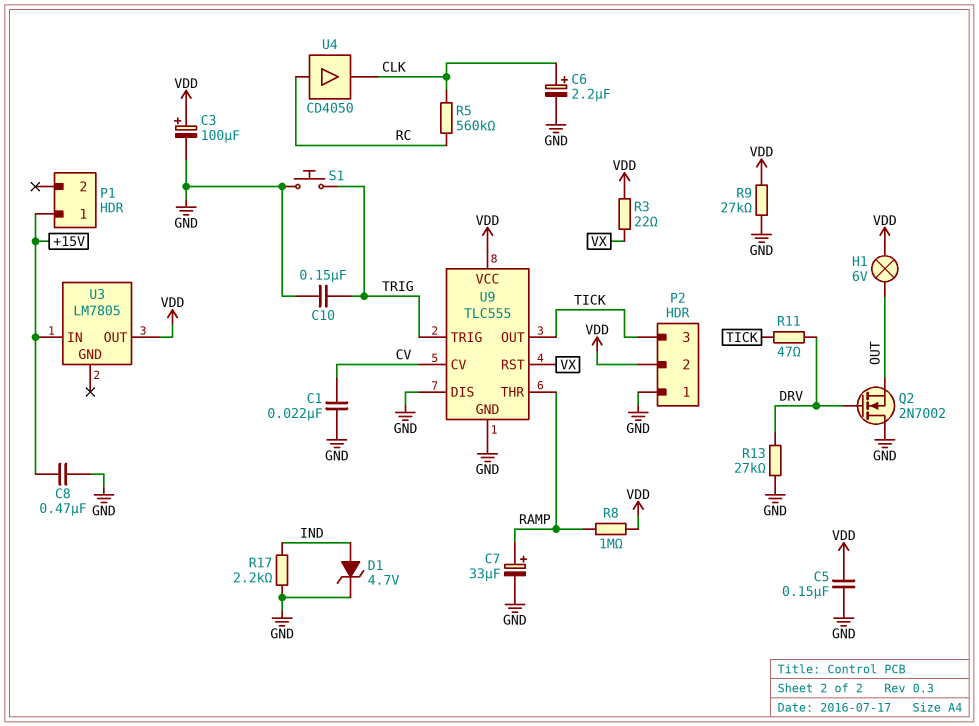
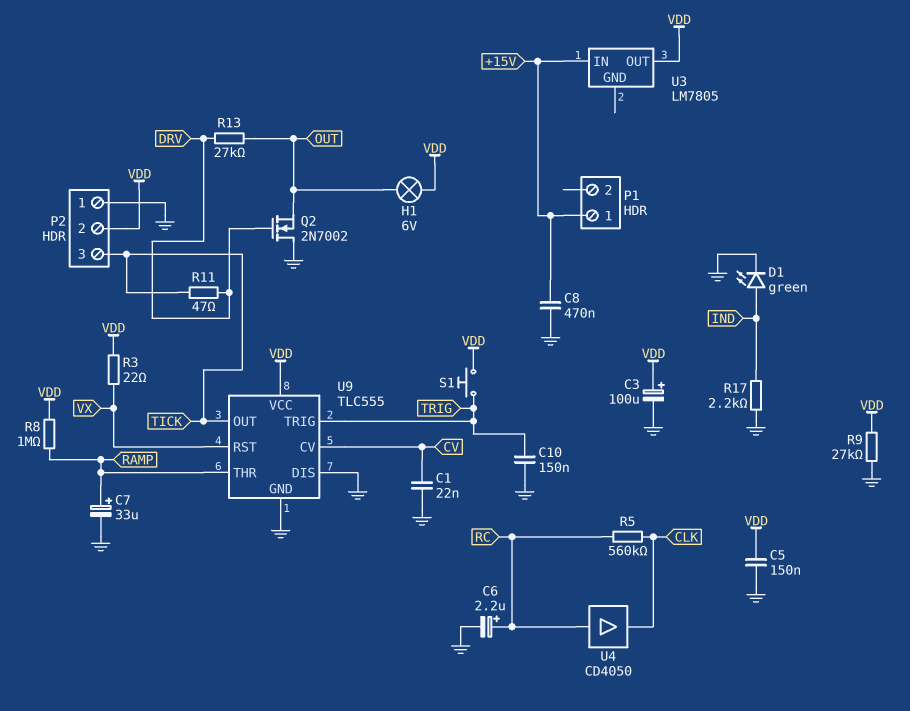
C6: 2.2uF (plus CLK, minus GND) -> 2.2uF (plus RC, minus GND)
D1: zener 4.7V (A IND, K GND) -> LED green (A IND, K GND)
R13: 27k (DRV, GND) -> 27k (DRV, OUT)
S1: button (GND, TRIG) -> button (TRIG, VDD)

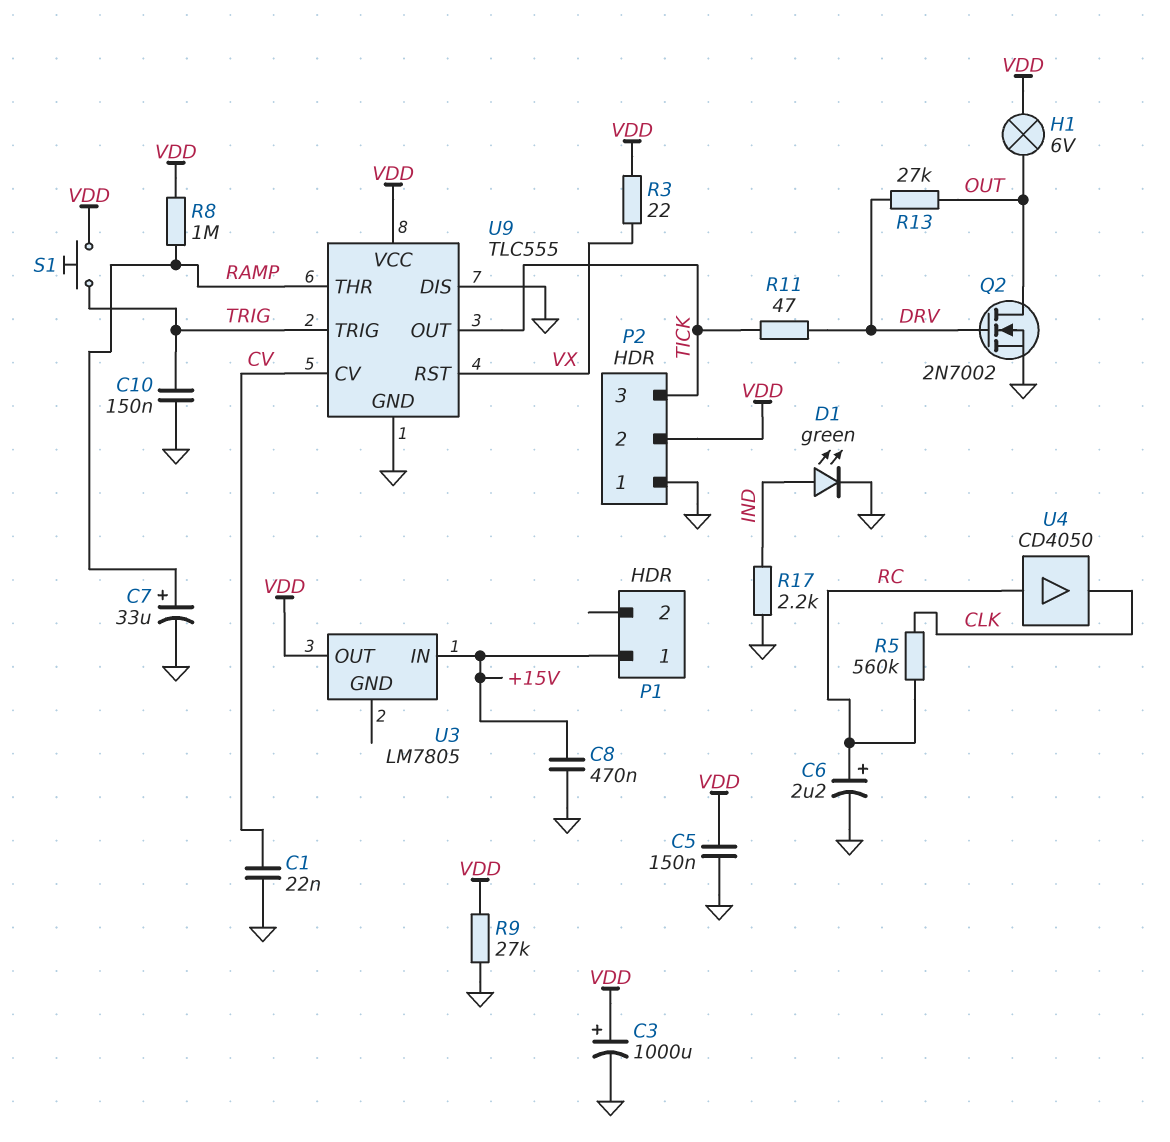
C3: 100uF (plus VDD, minus GND) -> 1000uF (plus VDD, minus GND)
Q2: NMOS 2N7002 (G DRV, D GND, S OUT) -> NMOS 2N7002 (G DRV, D OUT, S GND)

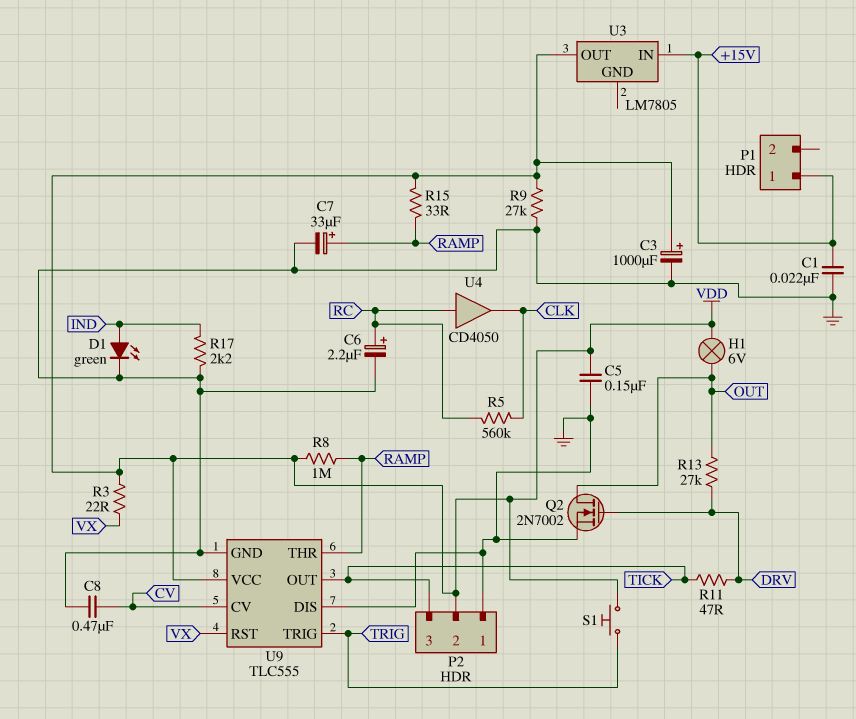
C1: 22nF (CV, GND) -> 22nF (+15V, GND)
C8: 470nF (+15V, GND) -> 470nF (CV, GND)
C10: 150nF (GND, TRIG) -> none
R15: none -> 33 (RAMP, VDD)

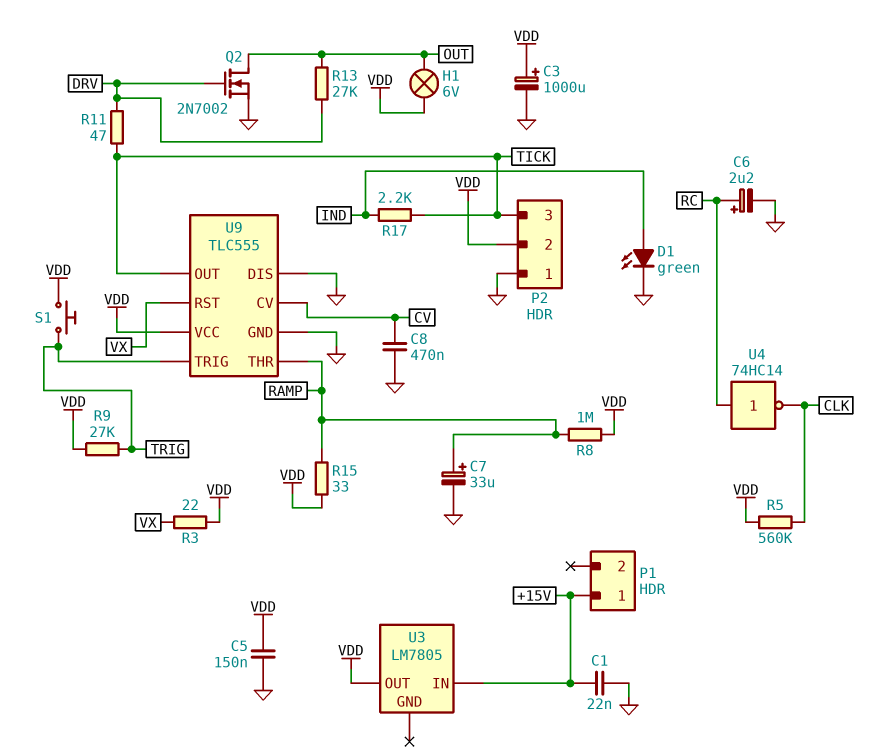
R5: 560k (CLK, RC) -> 560k (CLK, VDD)
R9: 27k (GND, VDD) -> 27k (TRIG, VDD)
R17: 2.2k (GND, IND) -> 2.2k (IND, TICK)
U4: buffer CD4050 (in RC, out CLK) -> NOT 74HC14 (in RC, out CLK)

